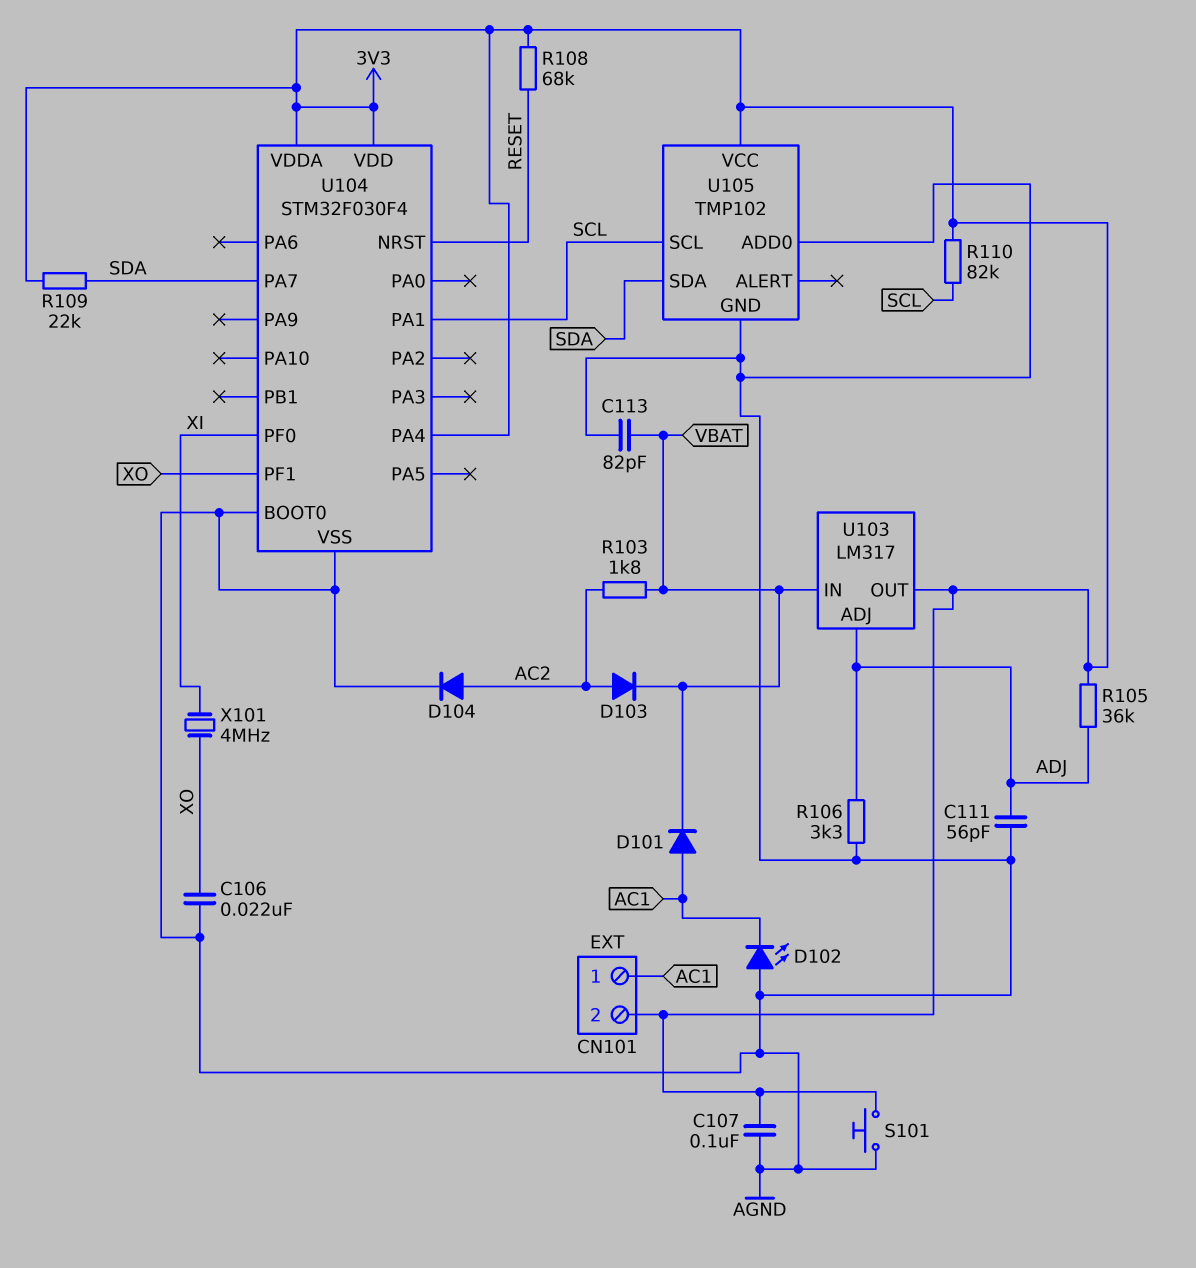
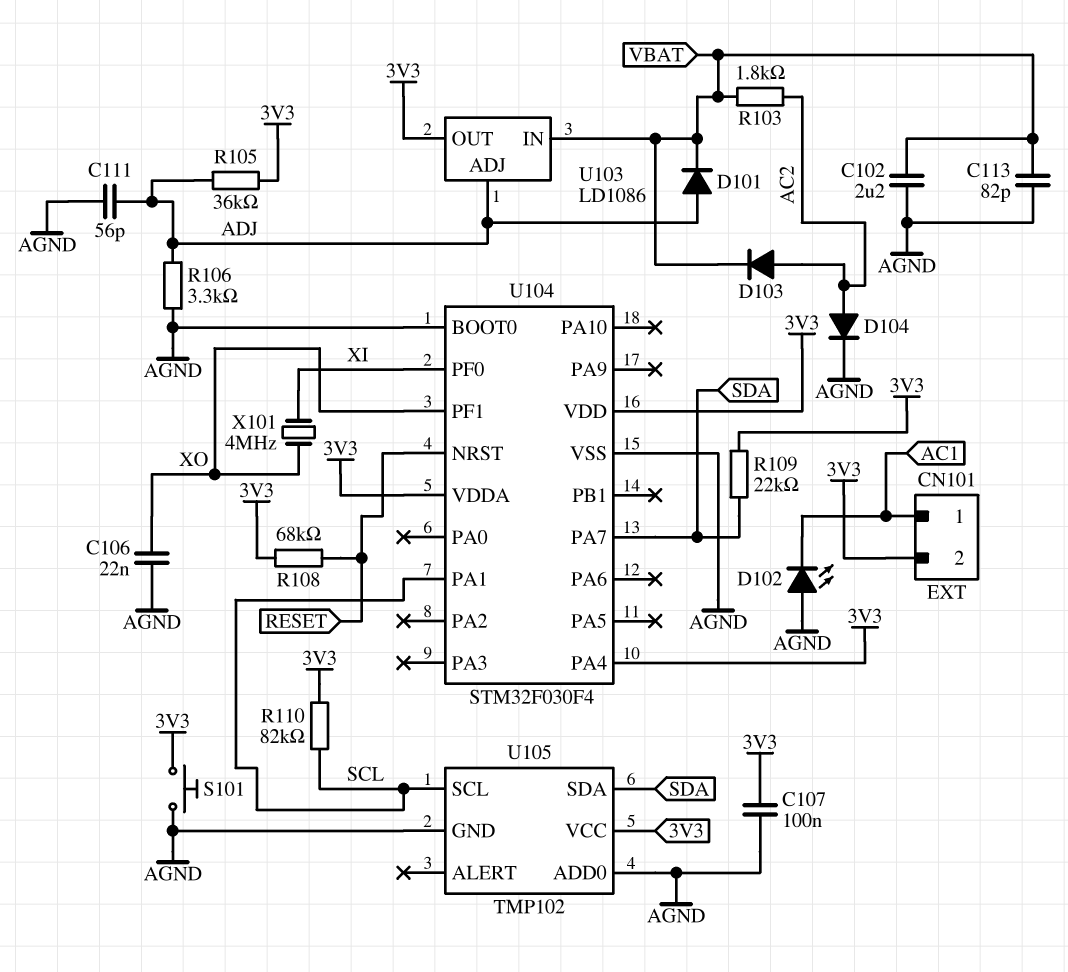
C102: none -> 2.2uF (AGND, VBAT)
D101: diode (A AC1, K VBAT) -> diode (A ADJ, K VBAT)
U103: LM317 -> LD1086

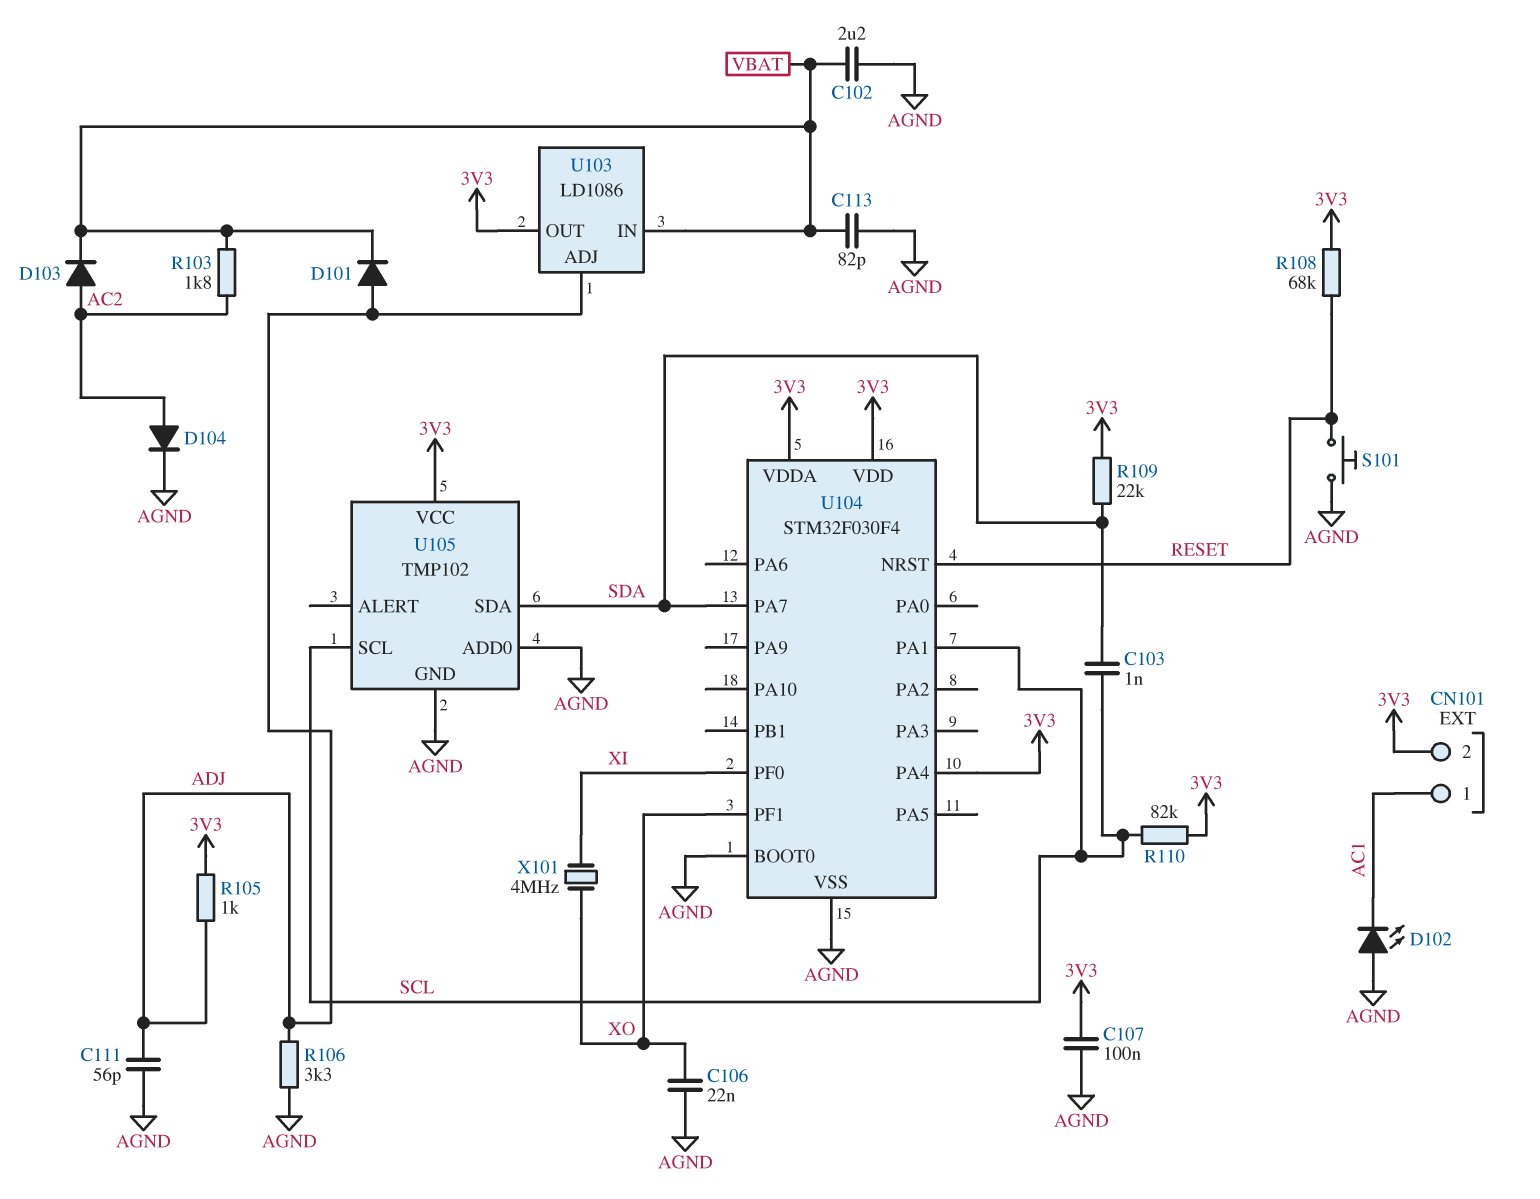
C103: none -> 1nF (SCL, SDA)
R105: 36k (3V3, ADJ) -> 1k (3V3, ADJ)
S101: button (3V3, AGND) -> button (AGND, RESET)

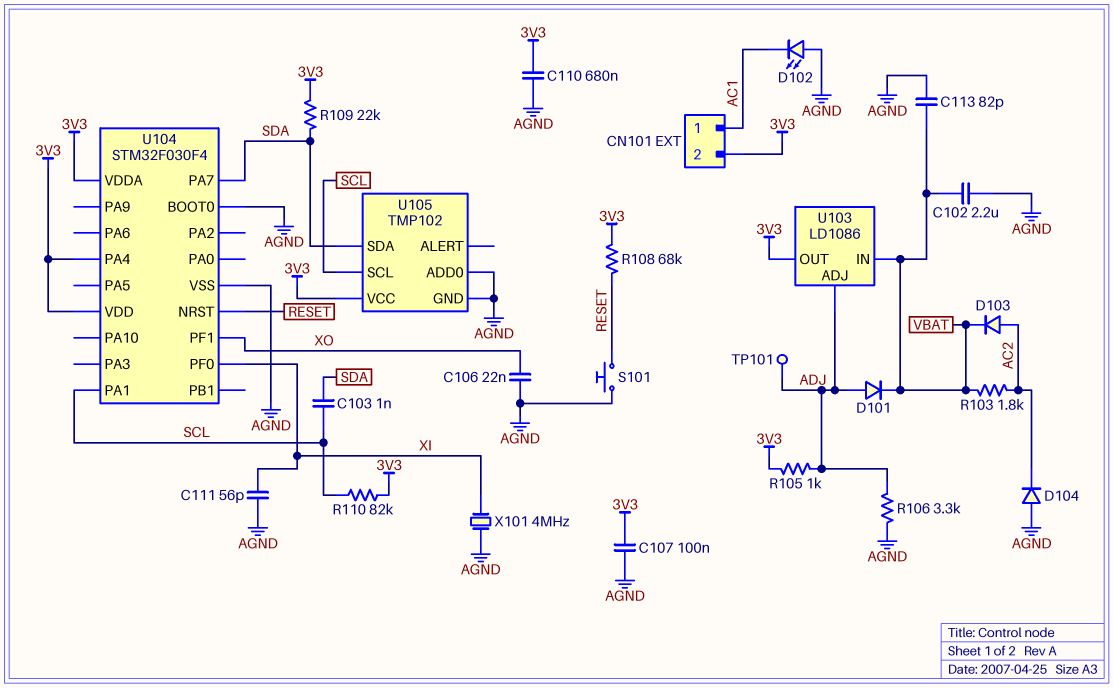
C110: none -> 680nF (3V3, AGND)
C111: 56pF (ADJ, AGND) -> 56pF (AGND, XI)
D104: diode (A AC2, K AGND) -> diode (A AGND, K AC2)
TP101: none -> test point (ADJ)
X101: 4MHz (XI, XO) -> 4MHz (AGND, XI)

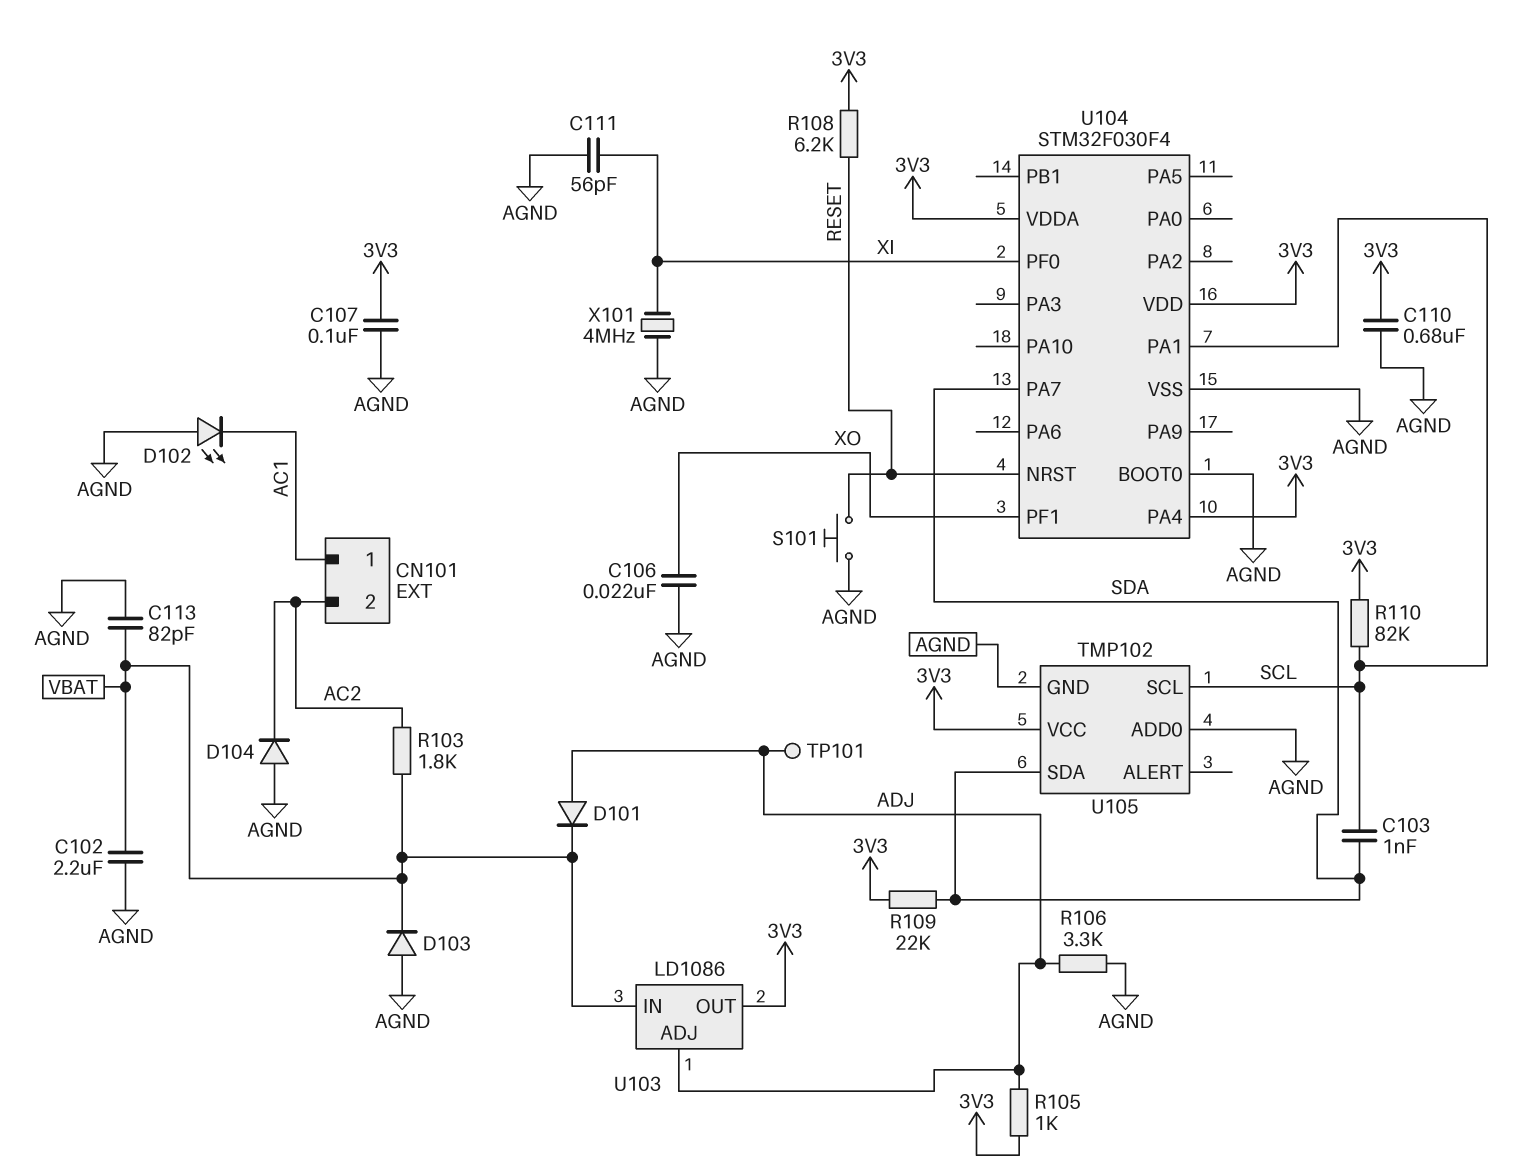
CN101 pin 2: 3V3 -> AC2
D103: diode (A AC2, K VBAT) -> diode (A AGND, K VBAT)
R108: 68k (3V3, RESET) -> 6.2k (3V3, RESET)

